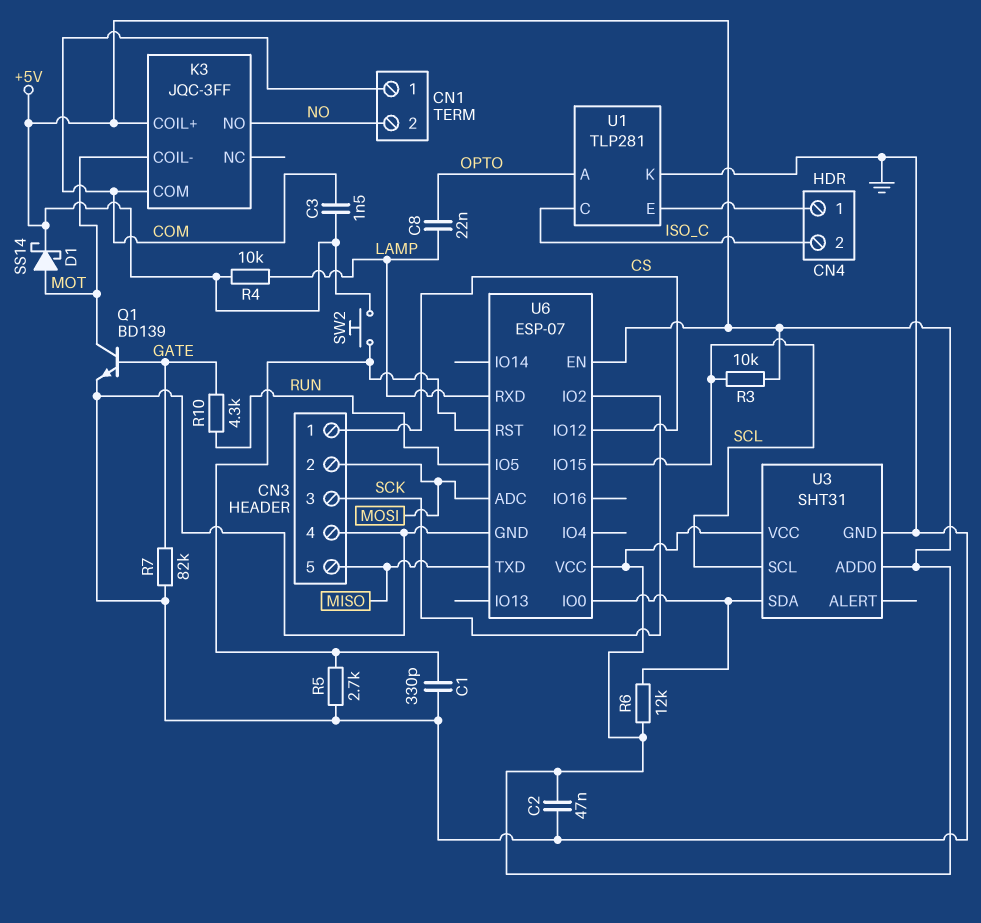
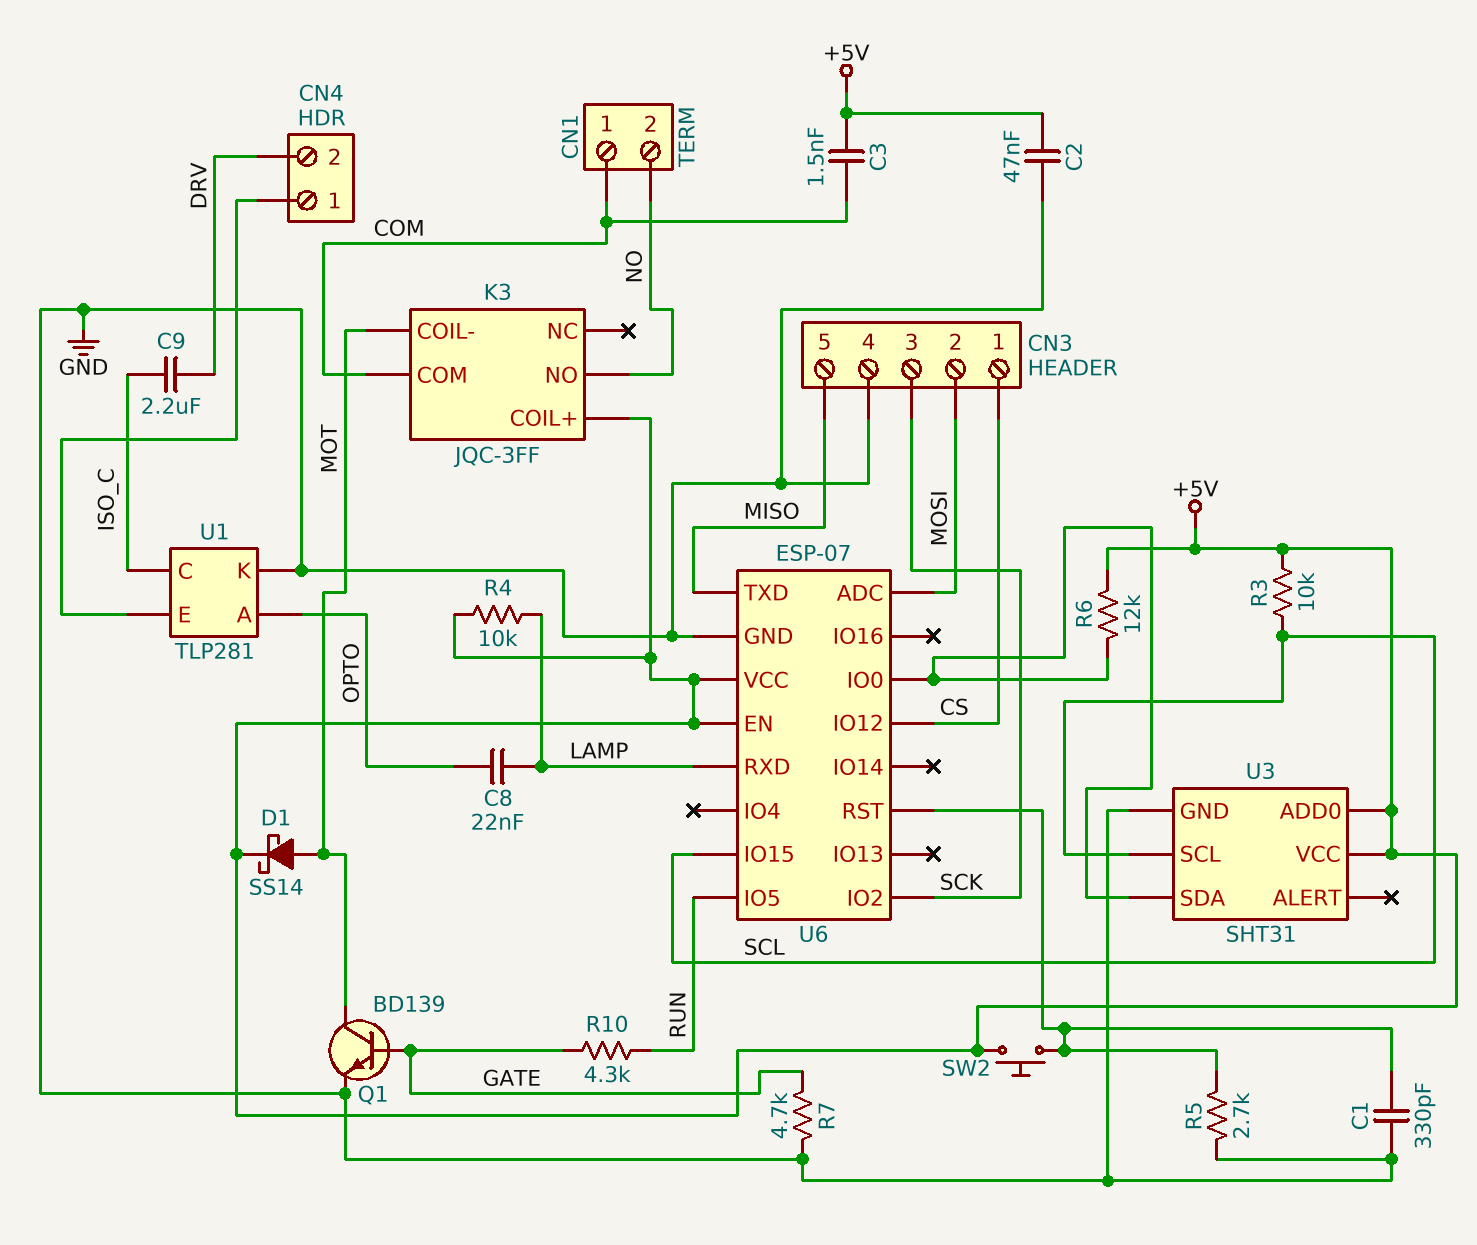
C9: none -> 2.2uF (DRV, ISO_C)
CN4 pin 2: ISO_C -> DRV
R7: 82k (GATE, GND) -> 4.7k (GATE, GND)

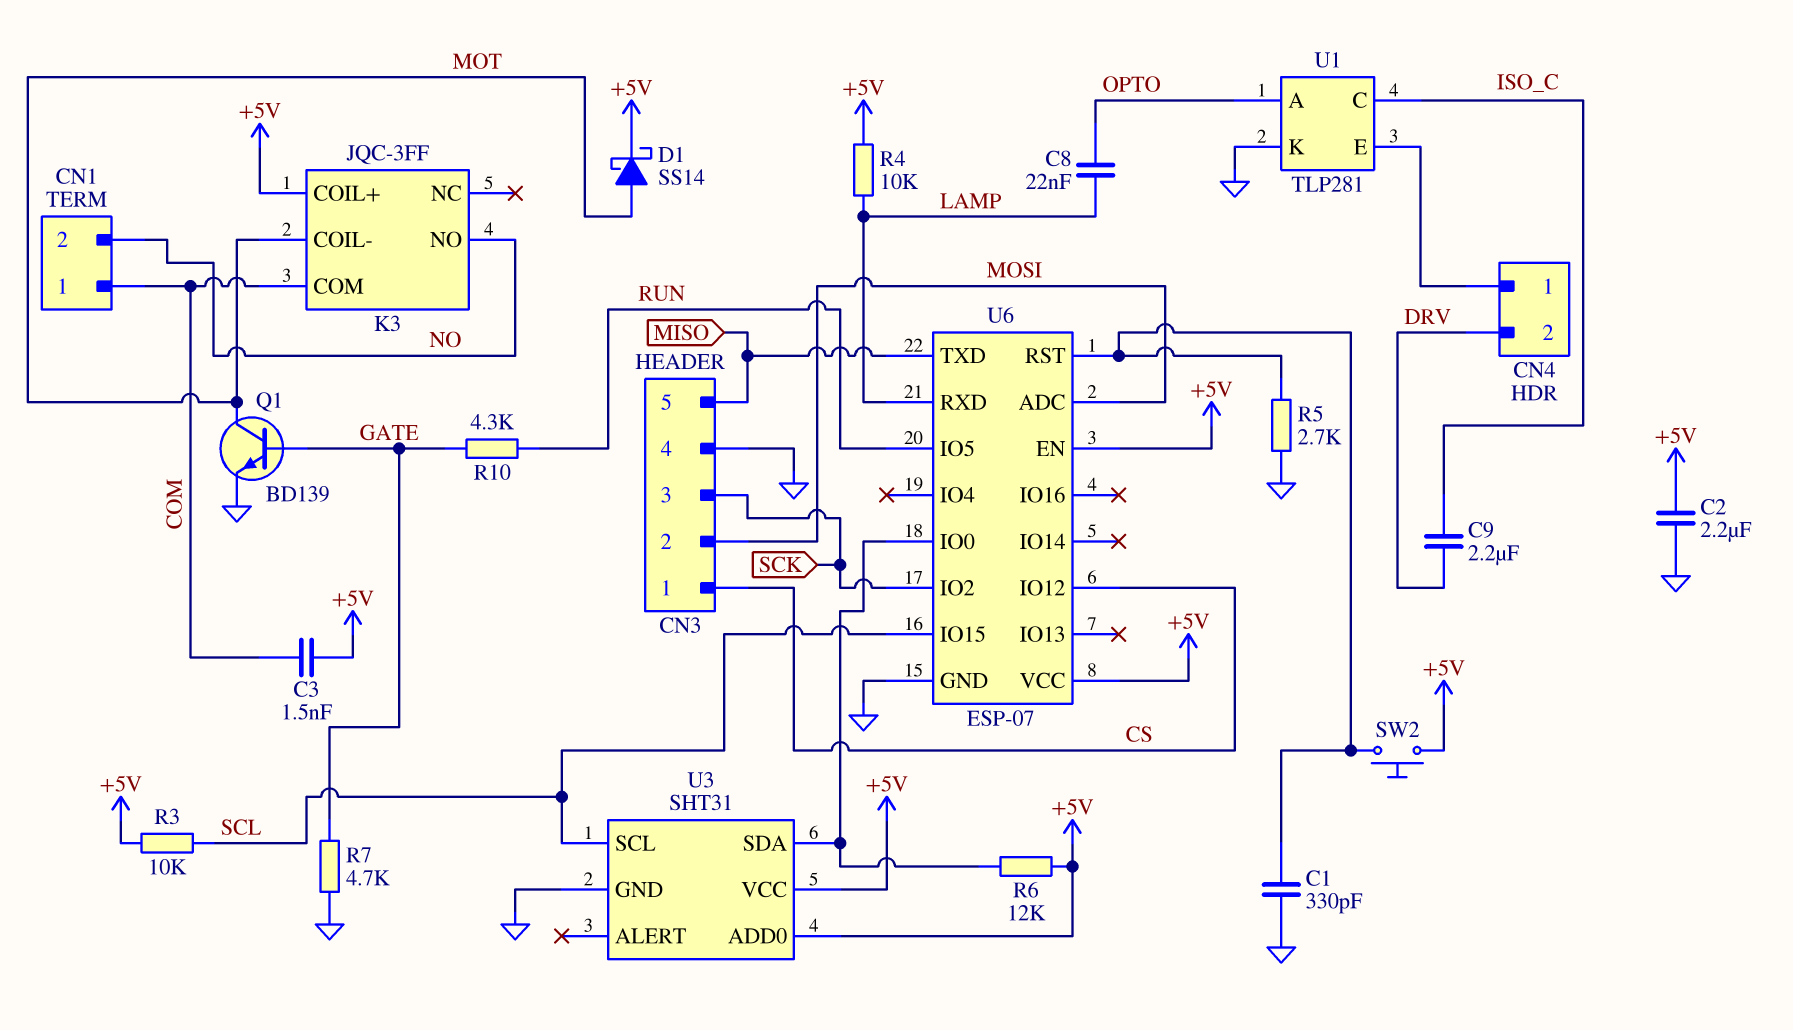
C2: 47nF (+5V, GND) -> 2.2uF (+5V, GND)

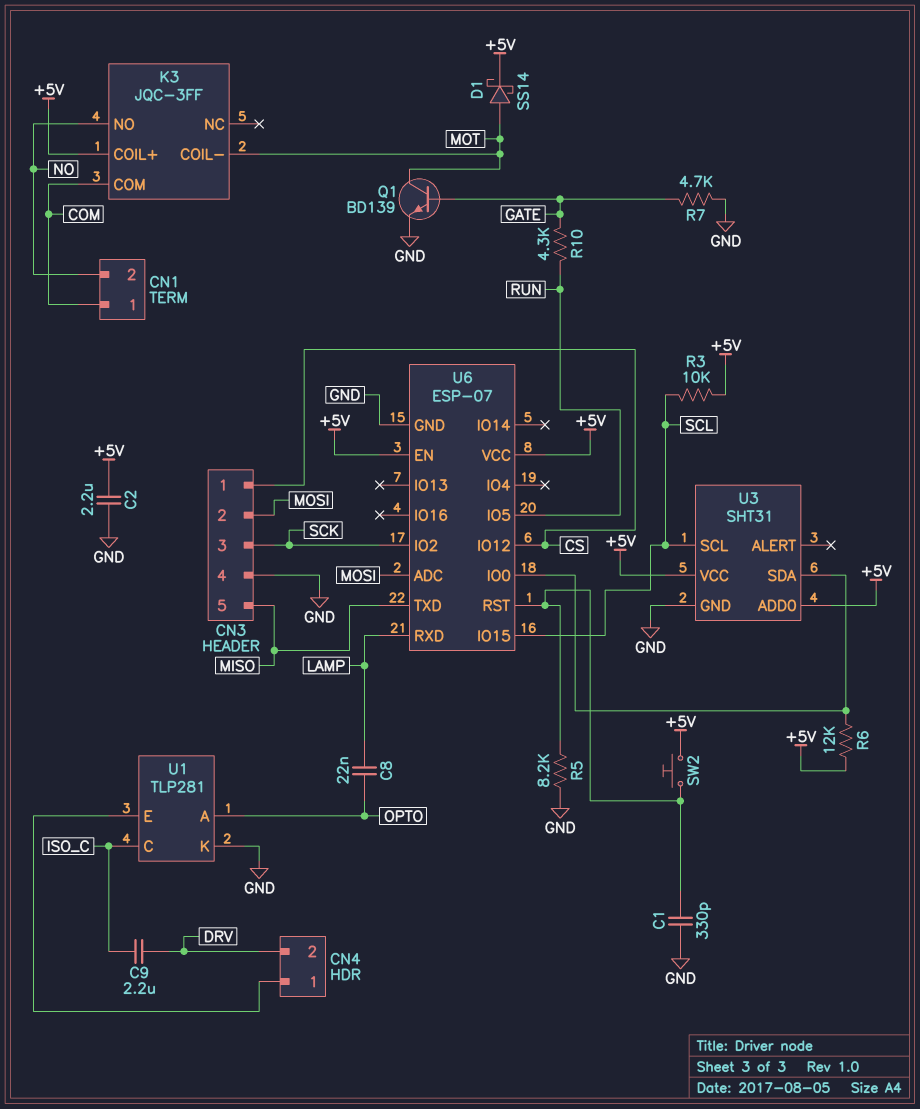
C3: 1.5nF (+5V, COM) -> none
R4: 10k (+5V, LAMP) -> none
R5: 2.7k (GND, U6/RST) -> 8.2k (GND, U6/RST)

